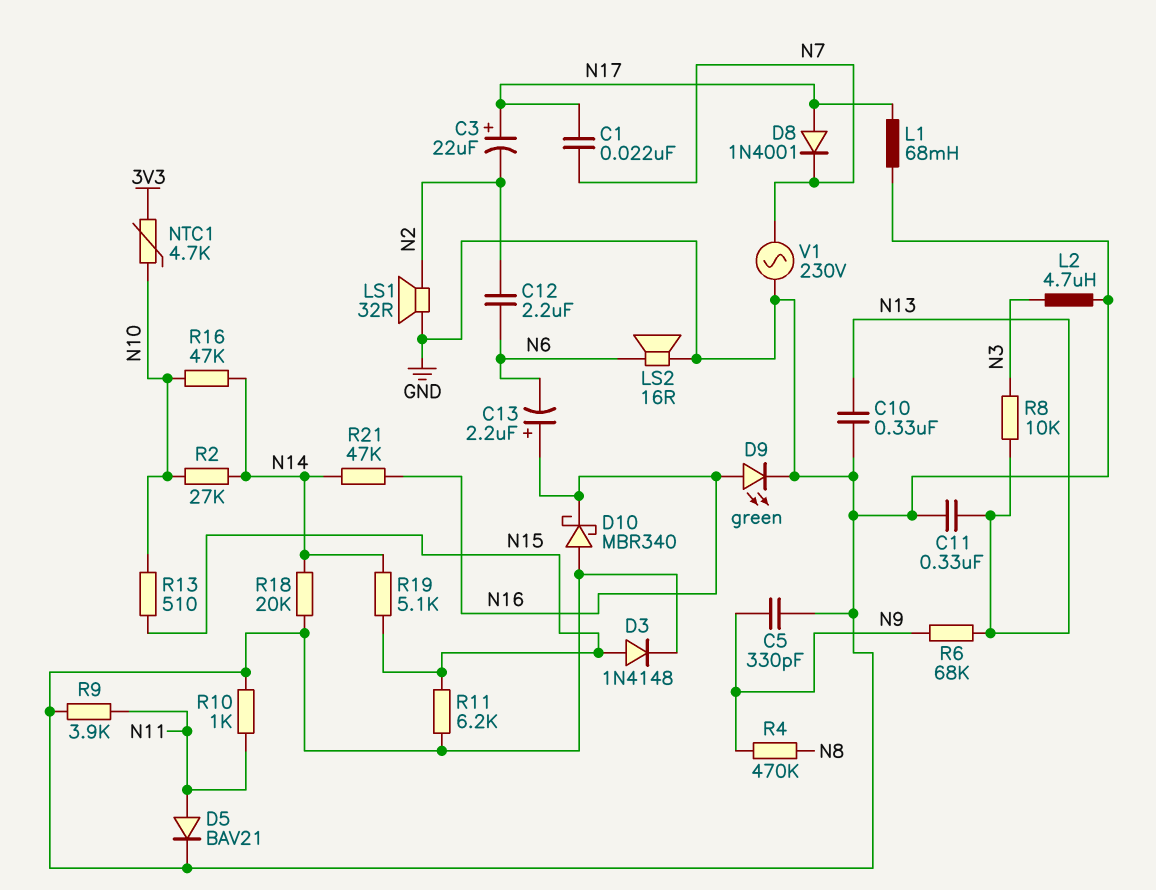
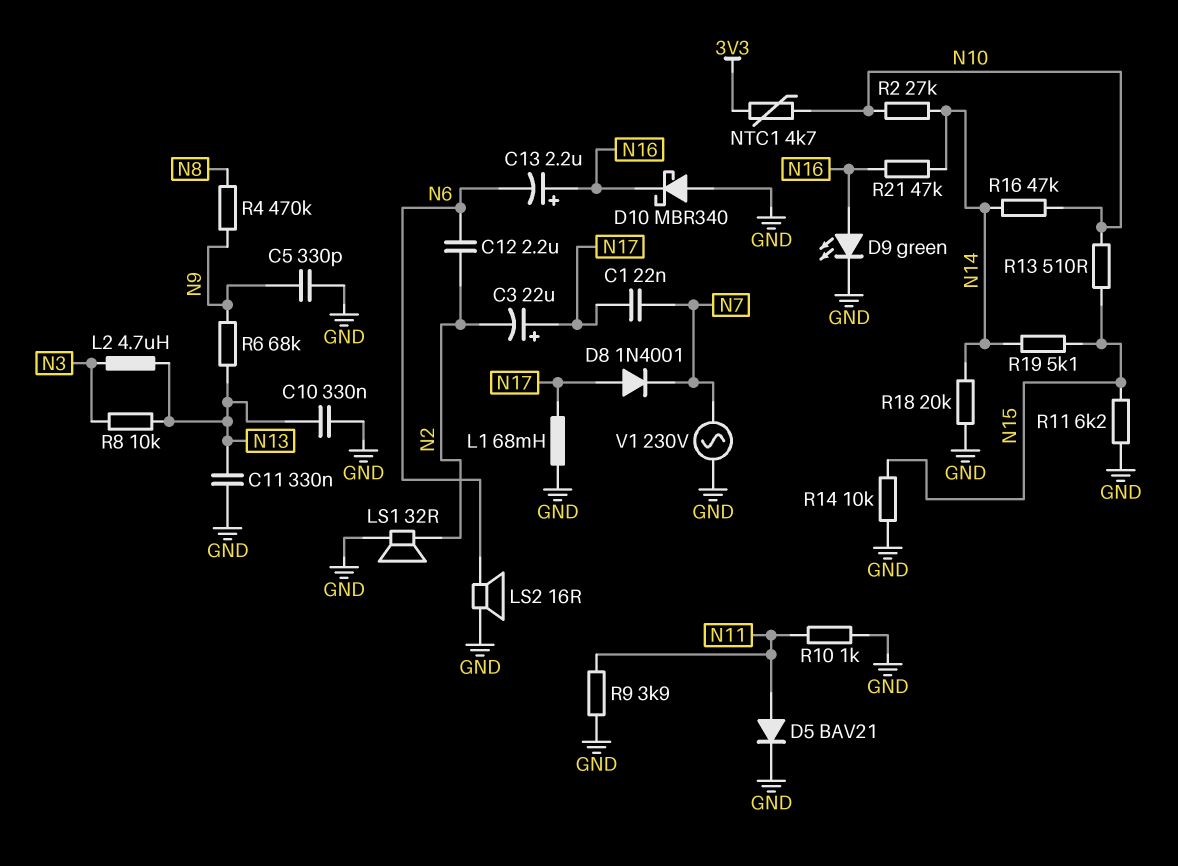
D3: diode 1N4148 (A N15, K GND) -> none
L2: 4.7uH (GND, N3) -> 4.7uH (N3, N13)
R14: none -> 10k (GND, N15)

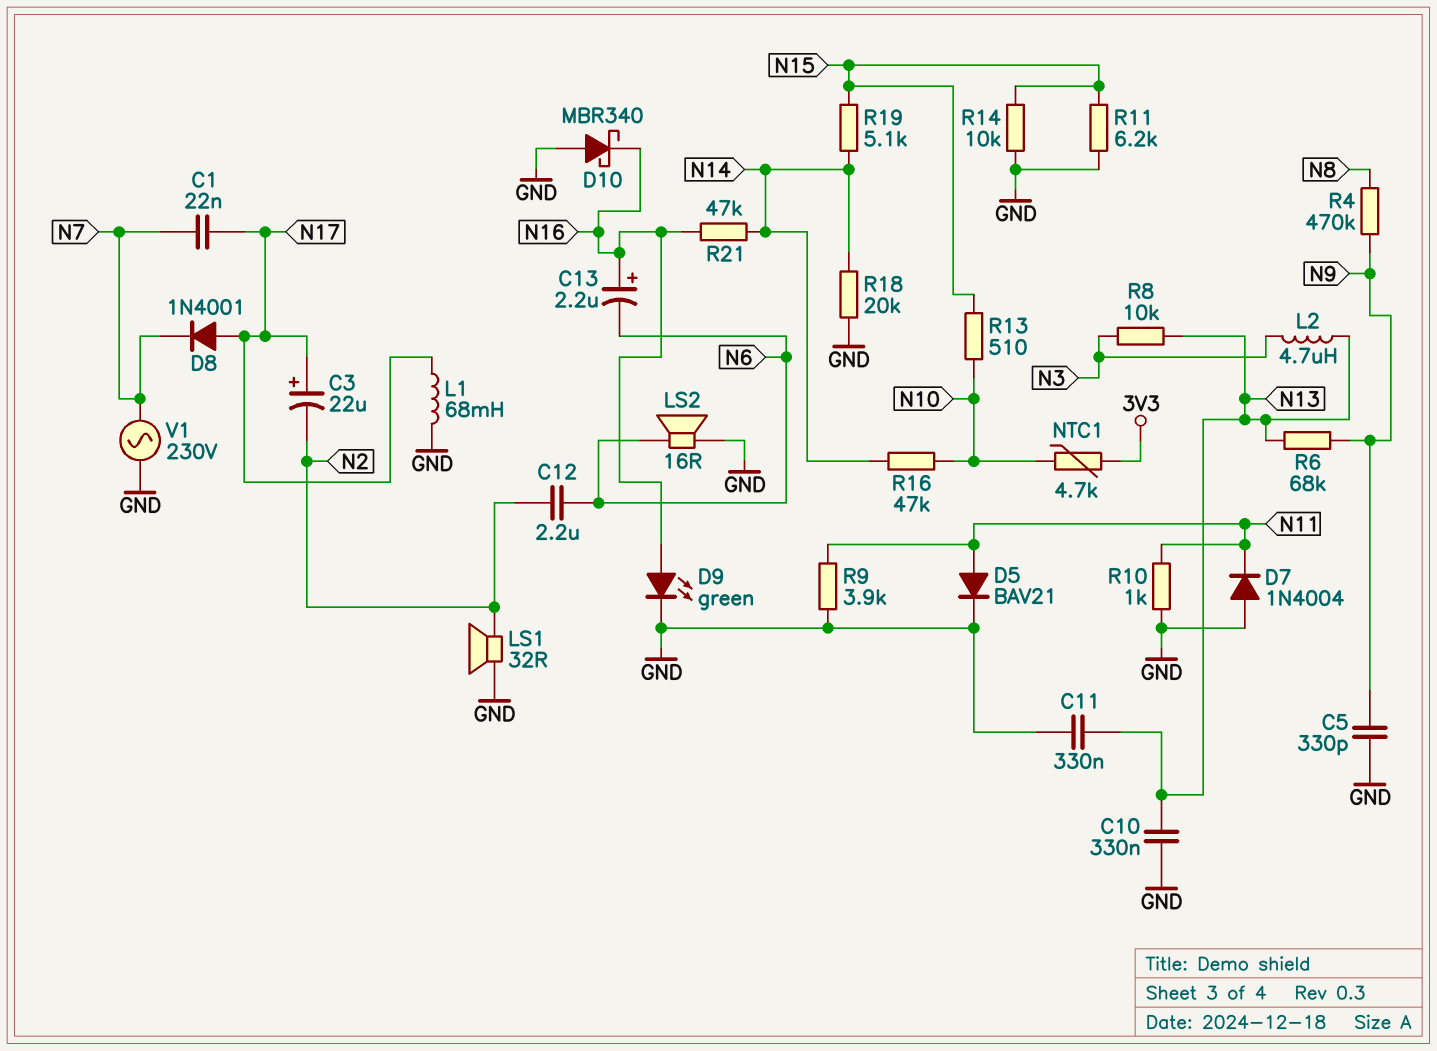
D7: none -> diode 1N4004 (A GND, K N11)
R2: 27k (N10, N14) -> none

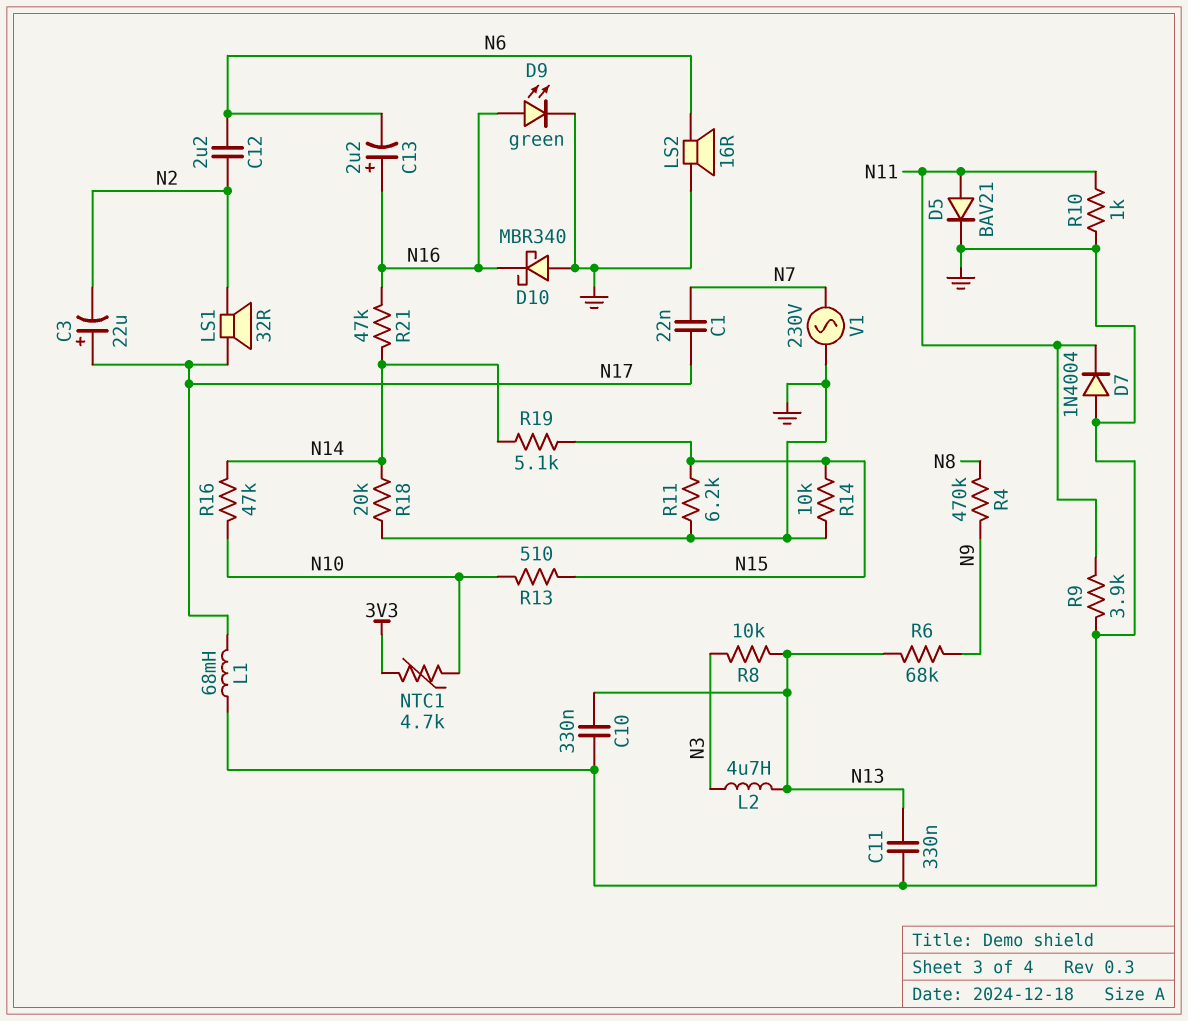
C5: 330pF (GND, N9) -> none
D8: diode 1N4001 (A N17, K N7) -> none
LS1: speaker 32R (GND, N2) -> speaker 32R (N2, N17)

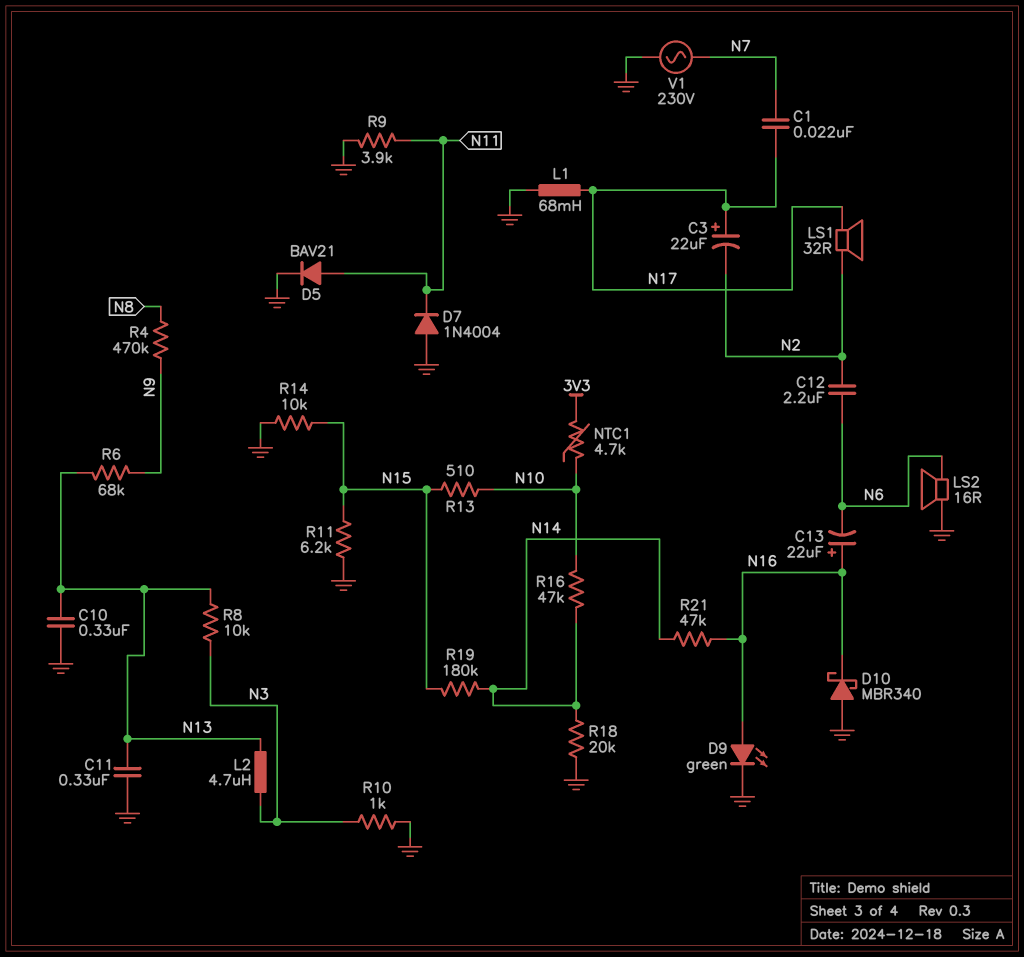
C13: 2.2uF (plus N16, minus N6) -> 22uF (plus N16, minus N6)
R10: 1k (GND, N11) -> 1k (GND, N3)
R19: 5.1k (N14, N15) -> 180k (N14, N15)

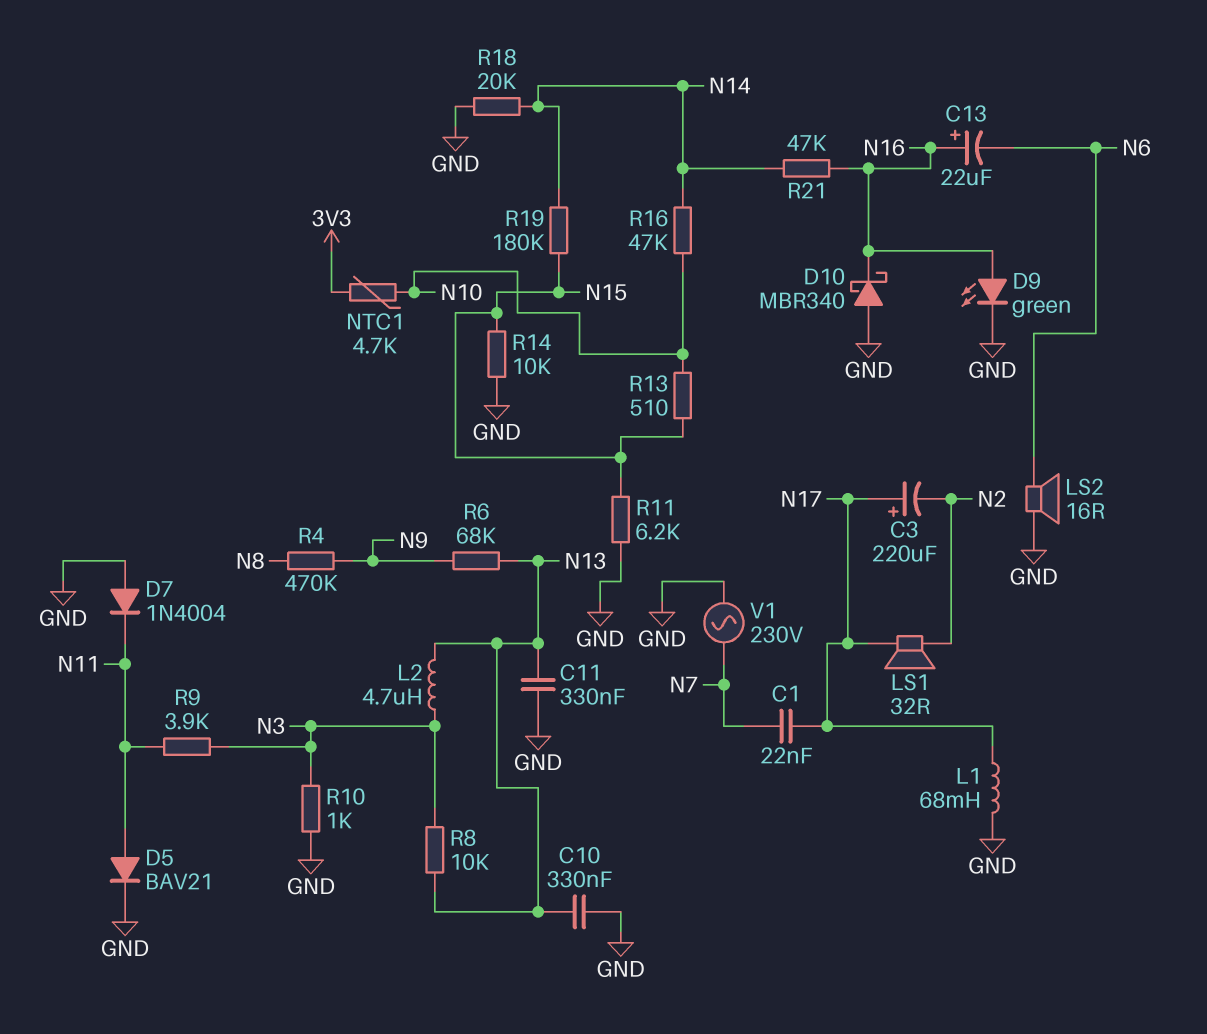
C3: 22uF (plus N17, minus N2) -> 220uF (plus N17, minus N2)
C12: 2.2uF (N2, N6) -> none
R9: 3.9k (GND, N11) -> 3.9k (N3, N11)

